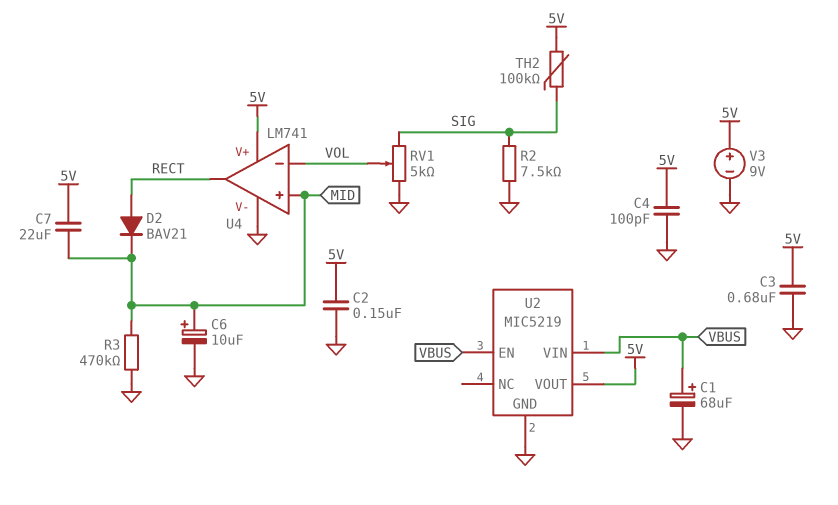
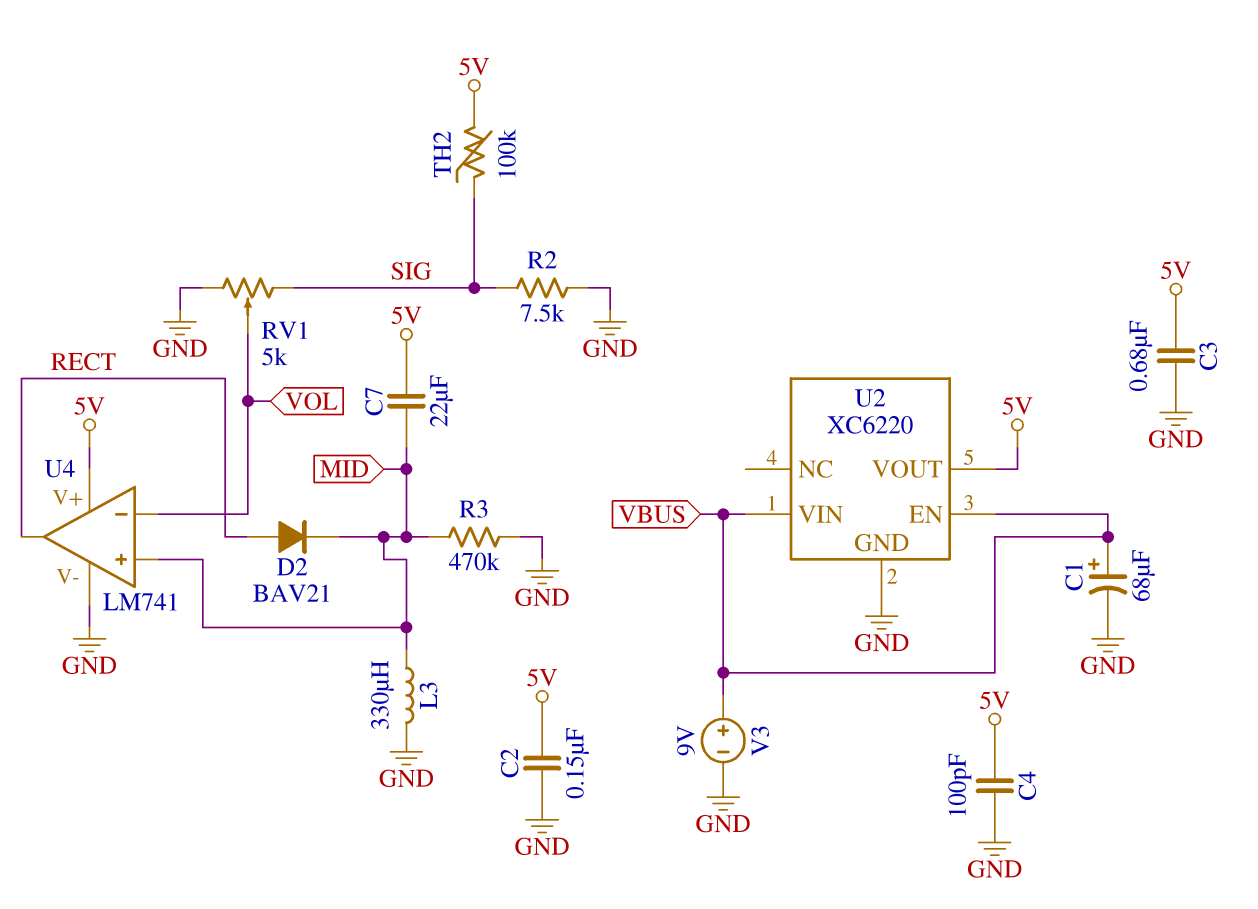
C6: 10uF (plus MID, minus GND) -> none
L3: none -> 330uH (GND, MID)
U2: MIC5219 -> XC6220
V3: 9V (plus 5V, minus GND) -> 9V (plus VBUS, minus GND)

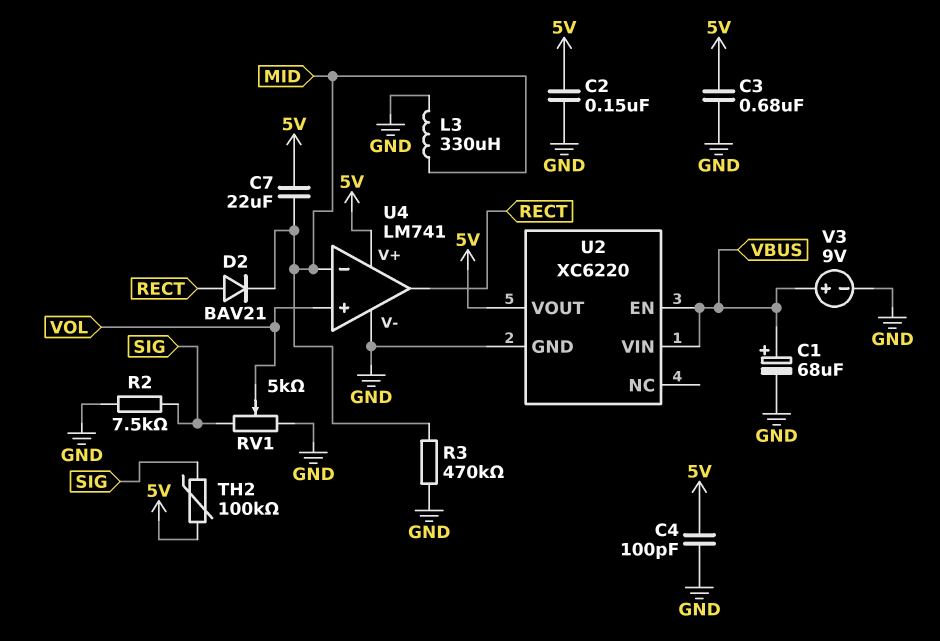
U4 pin in+: MID -> VOL
U4 pin in-: VOL -> MID

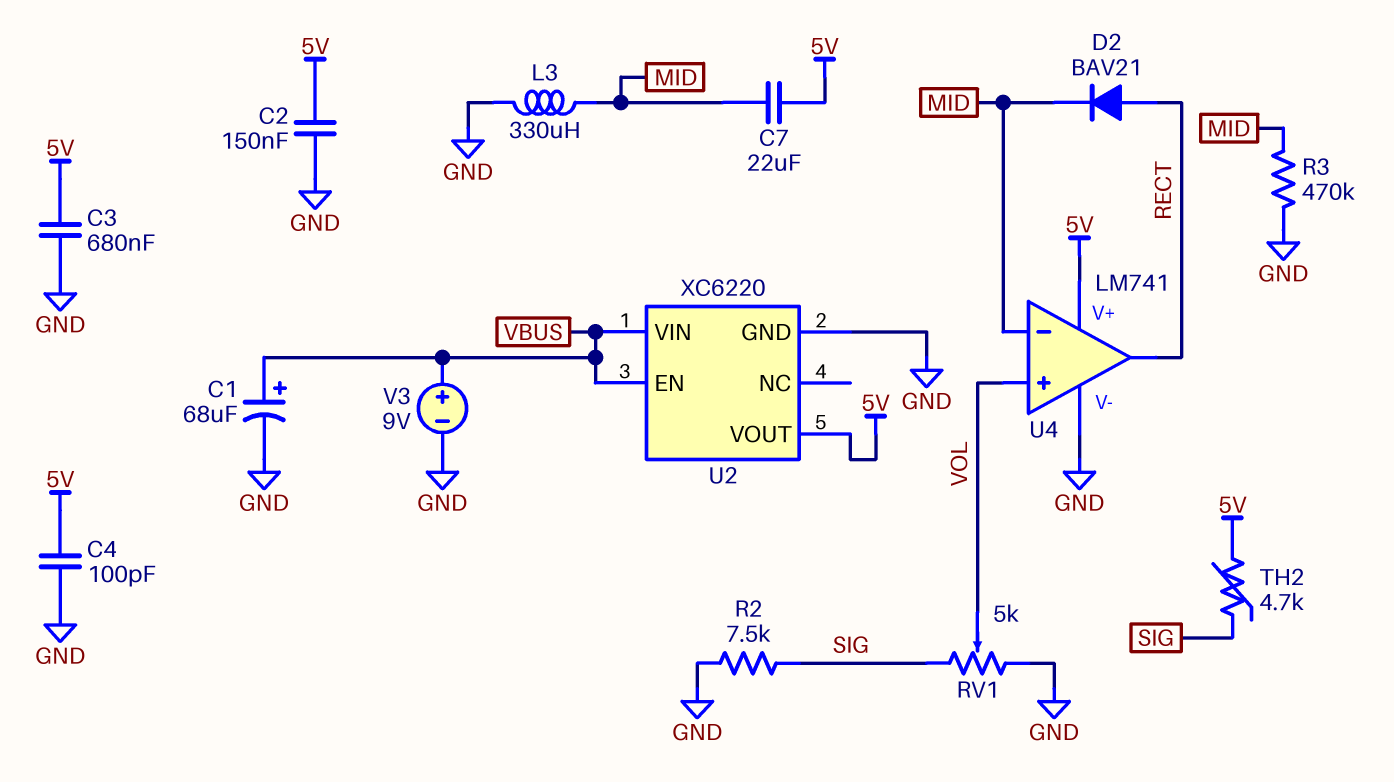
TH2: 100k (5V, SIG) -> 4.7k (5V, SIG)

